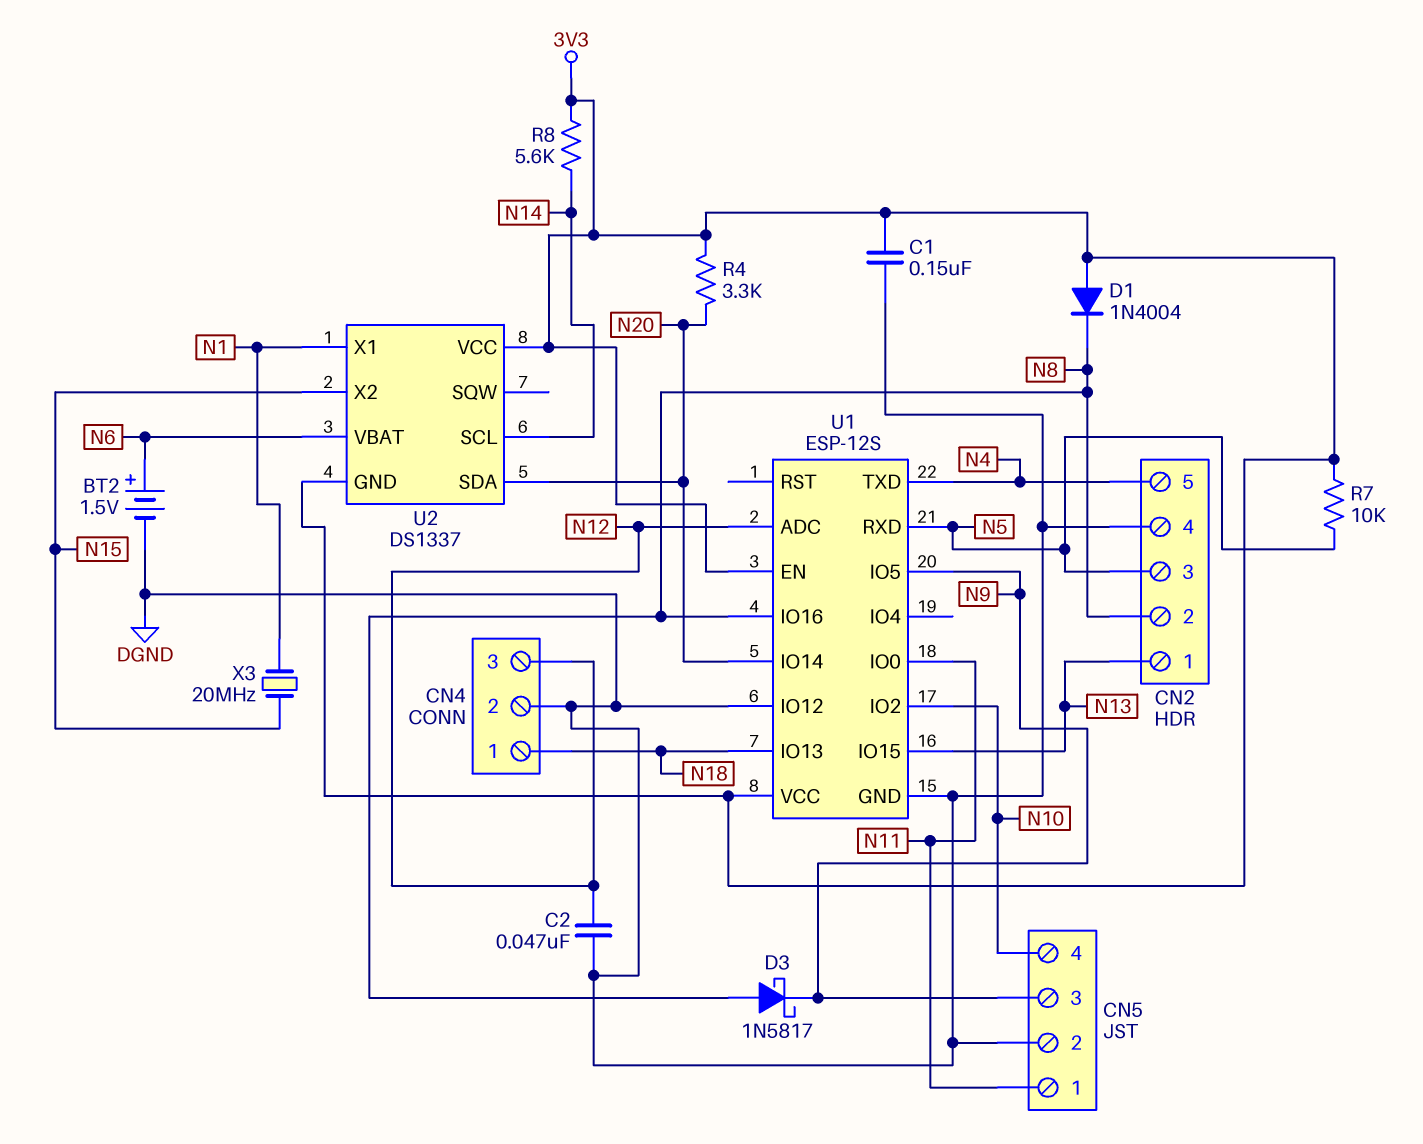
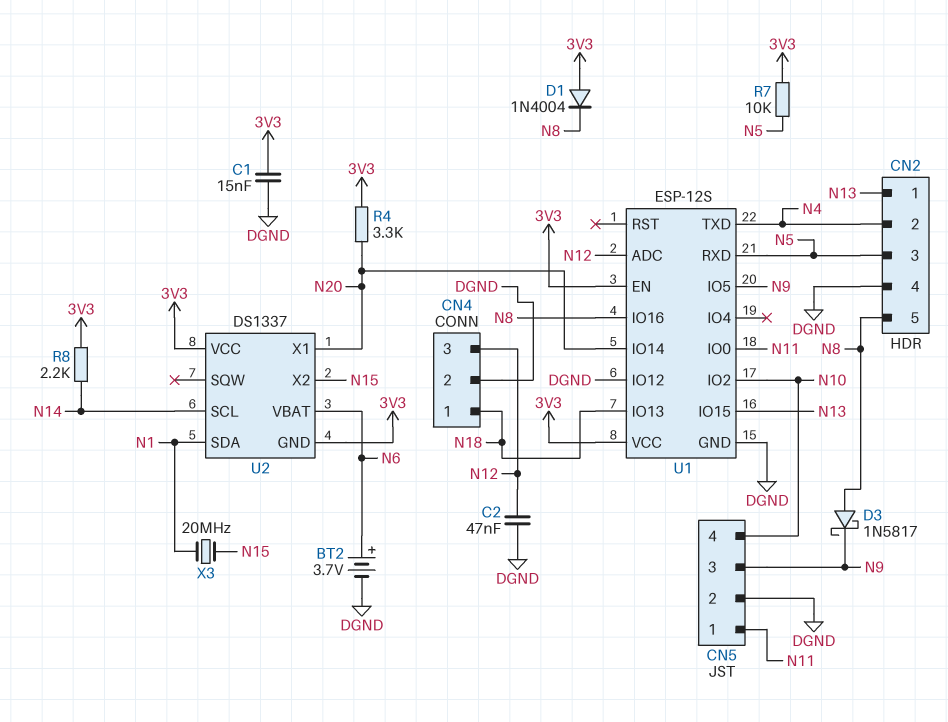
BT2: 1.5V (plus N6, minus DGND) -> 3.7V (plus N6, minus DGND)
C1: 150nF (3V3, DGND) -> 15nF (3V3, DGND)
CN2 pin 2: N8 -> N4
CN2 pin 5: N4 -> N8
R8: 5.6k (3V3, N14) -> 2.2k (3V3, N14)
U2 pin SDA: N20 -> N1
U2 pin X1: N1 -> N20

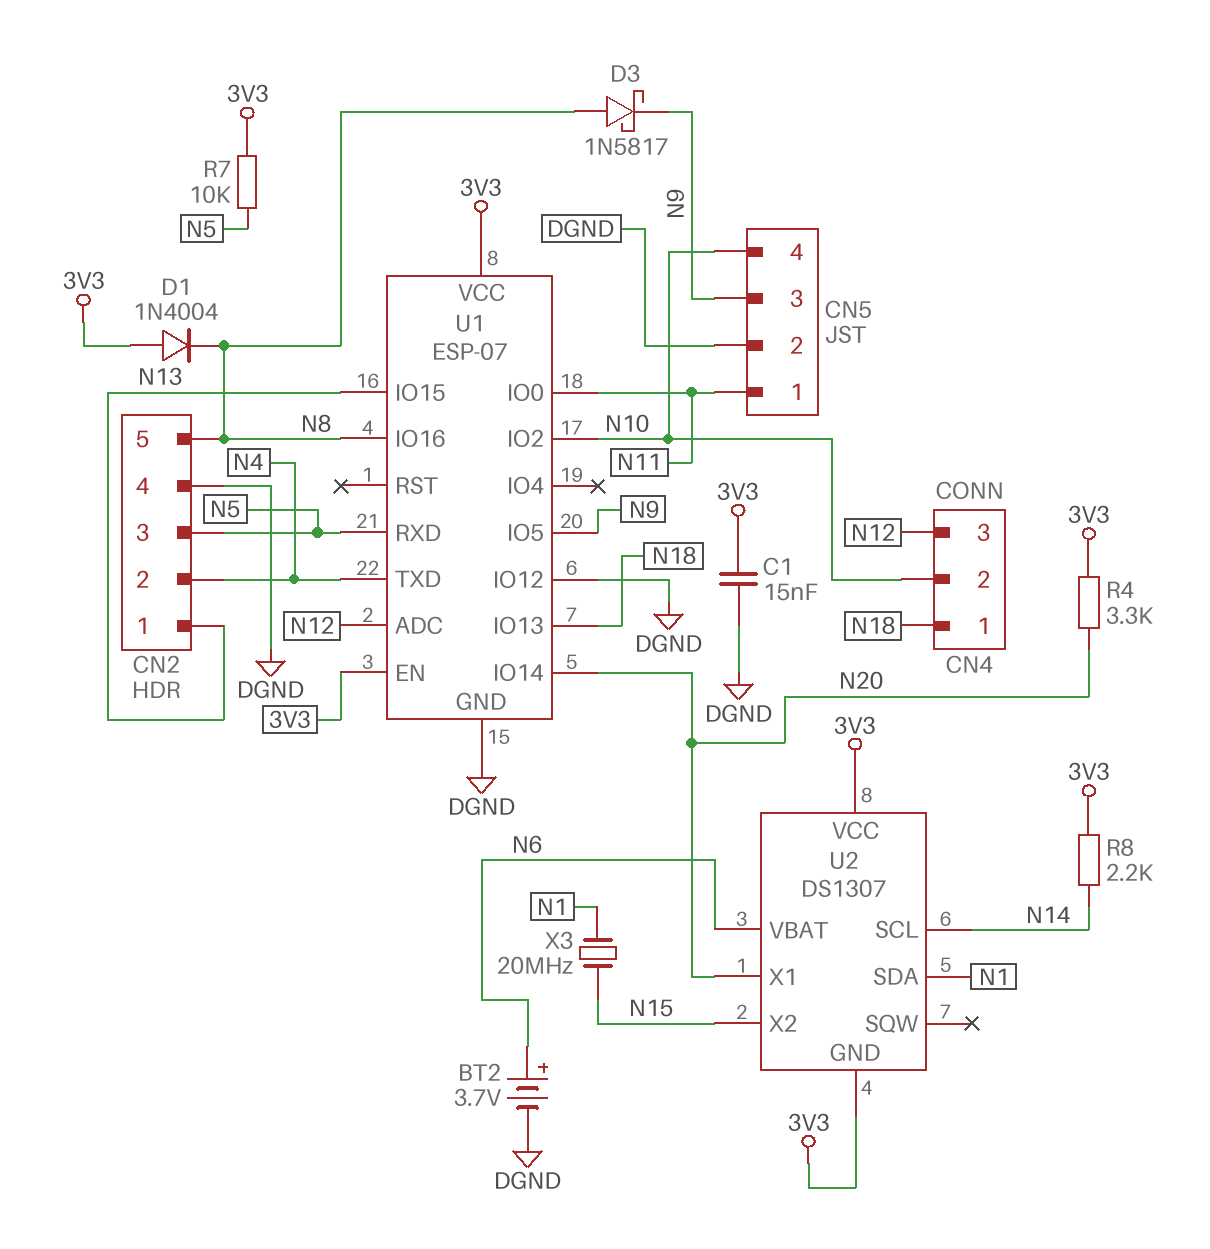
C2: 47nF (DGND, N12) -> none
CN4 pin 2: DGND -> N10
U1: ESP-12S -> ESP-07
U2: DS1337 -> DS1307

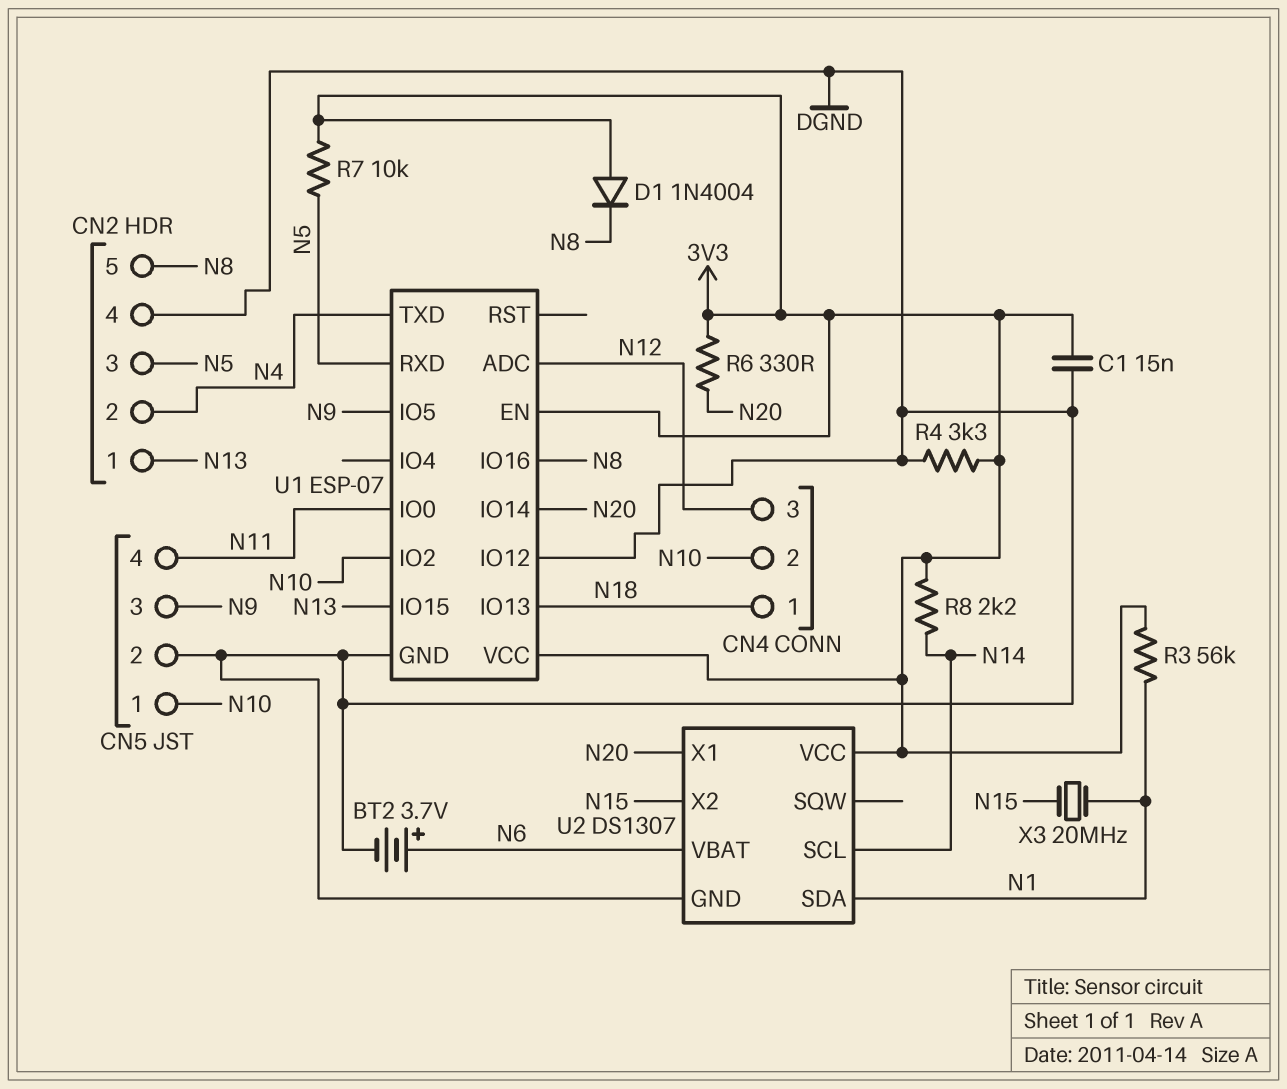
CN5 pin 1: N11 -> N10
CN5 pin 4: N10 -> N11
D3: schottky 1N5817 (A N8, K N9) -> none
R3: none -> 56k (3V3, N1)
R4: 3.3k (3V3, N20) -> 3.3k (3V3, DGND)
R6: none -> 330 (3V3, N20)
U2 pin GND: 3V3 -> DGND

